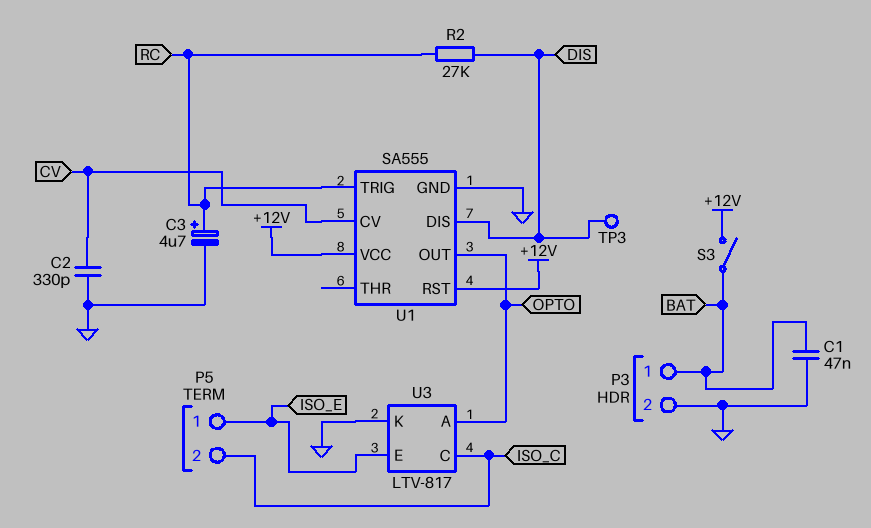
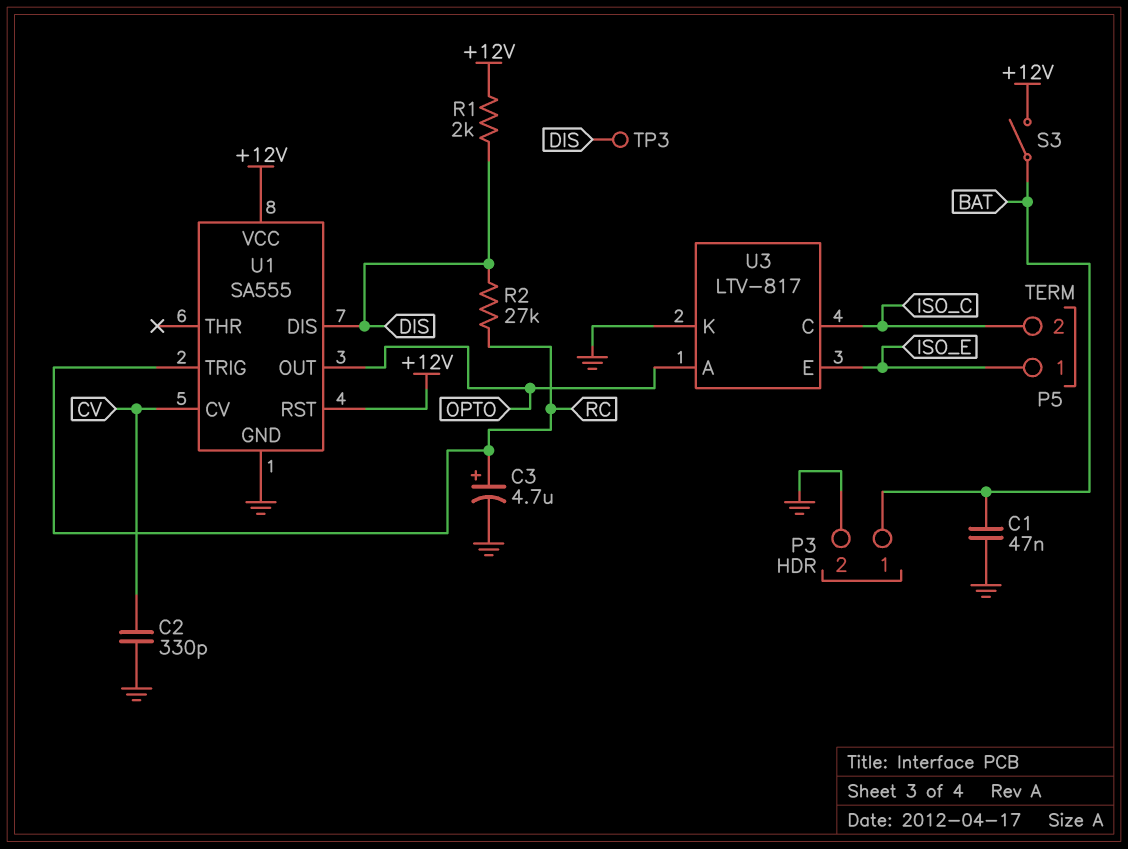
R1: none -> 2k (+12V, DIS)

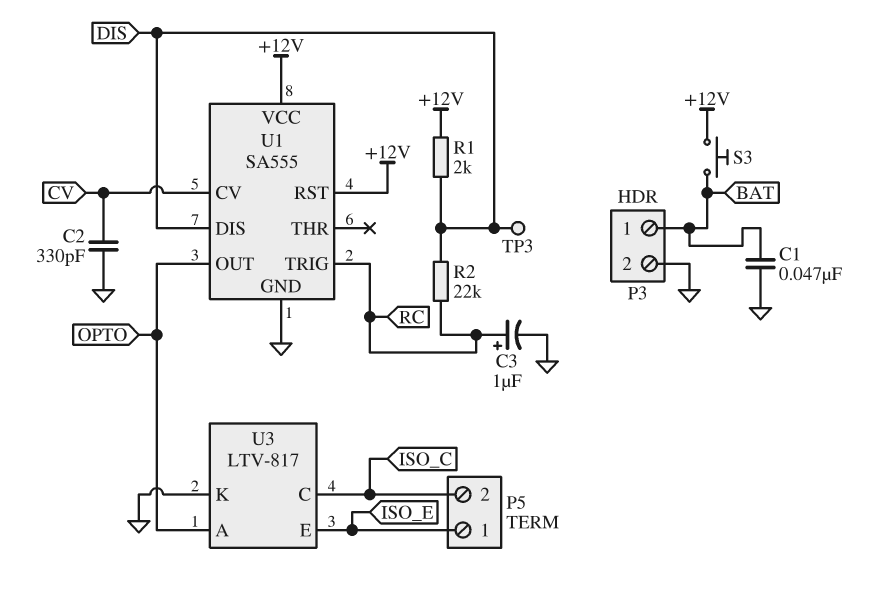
C3: 4.7uF (plus RC, minus GND) -> 1uF (plus RC, minus GND)
R2: 27k (DIS, RC) -> 22k (DIS, RC)
S3: switch (+12V, BAT) -> button (+12V, BAT)

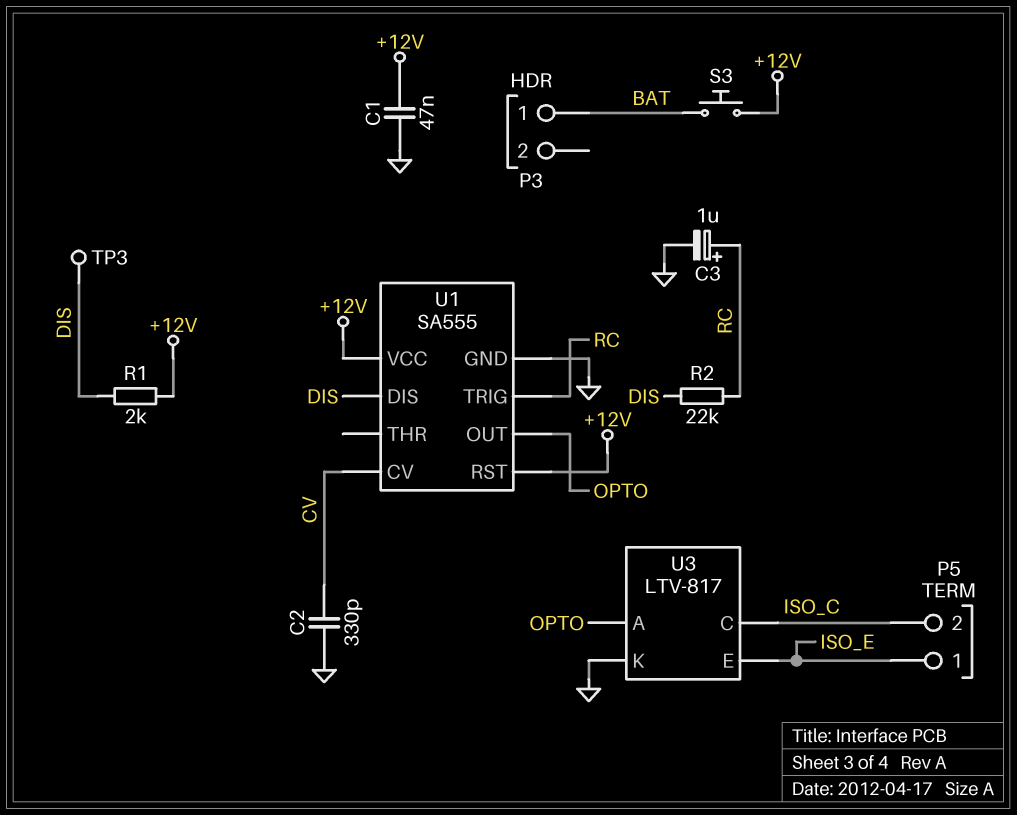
C1: 47nF (BAT, GND) -> 47nF (+12V, GND)
P3 pin 2: GND -> none

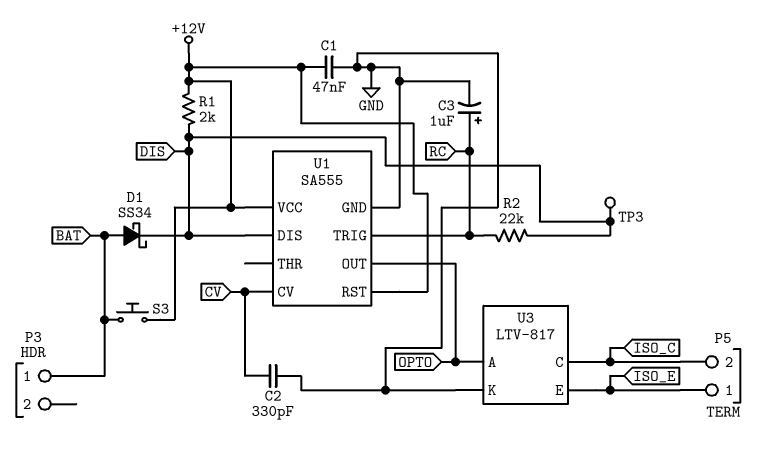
D1: none -> schottky SS34 (A BAT, K DIS)

